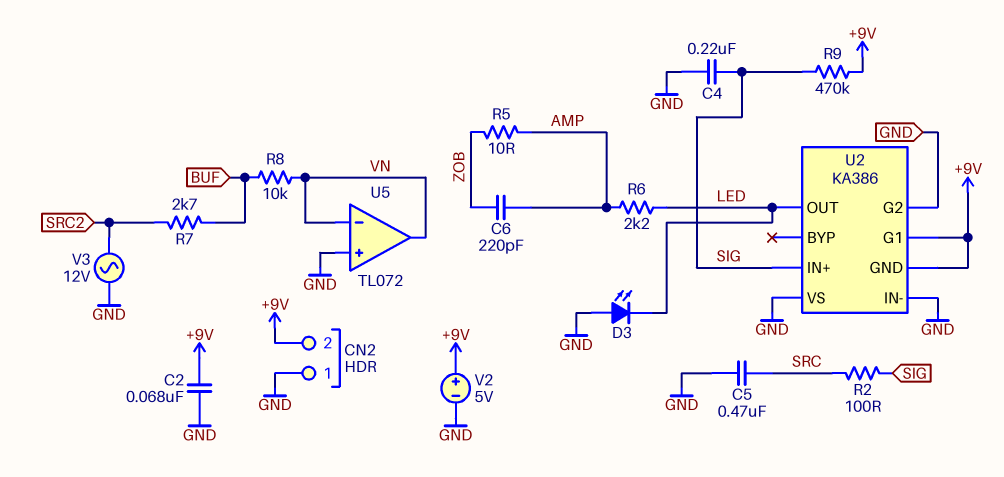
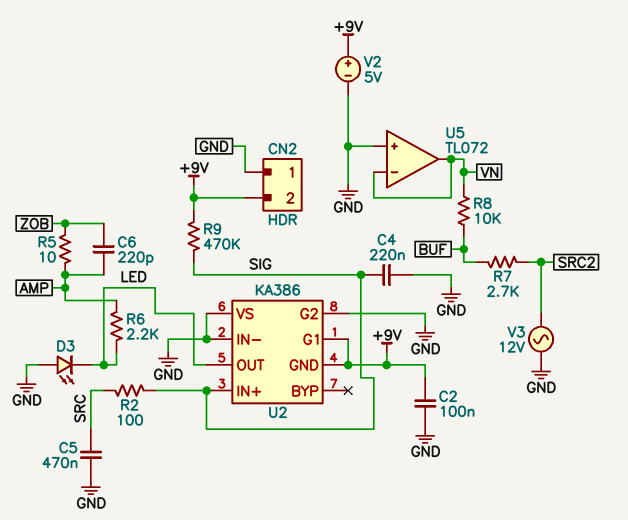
C2: 68nF (+9V, GND) -> 100nF (+9V, GND)

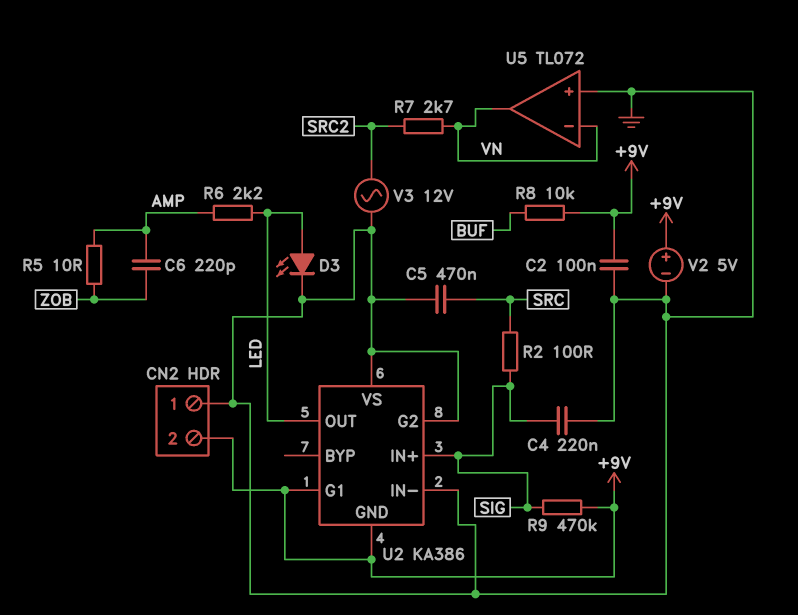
D3: LED (A GND, K LED) -> LED (A LED, K GND)
R7: 2.7k (BUF, SRC2) -> 2.7k (SRC2, VN)
R8: 10k (BUF, VN) -> 10k (+9V, BUF)

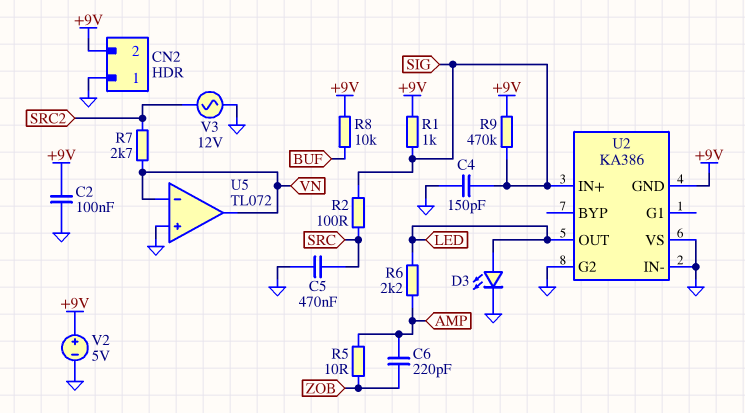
C4: 220nF (GND, SIG) -> 150pF (GND, SIG)
R1: none -> 1k (+9V, SIG)
U2 pin G1: +9V -> none

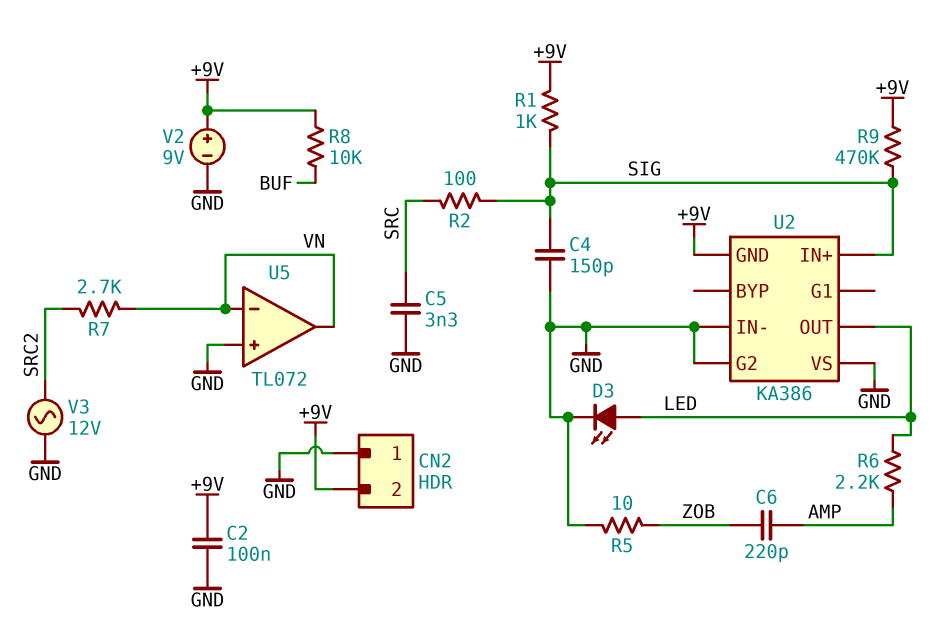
C5: 470nF (GND, SRC) -> 3.3nF (GND, SRC)
R5: 10 (AMP, ZOB) -> 10 (GND, ZOB)
V2: 5V (plus +9V, minus GND) -> 9V (plus +9V, minus GND)

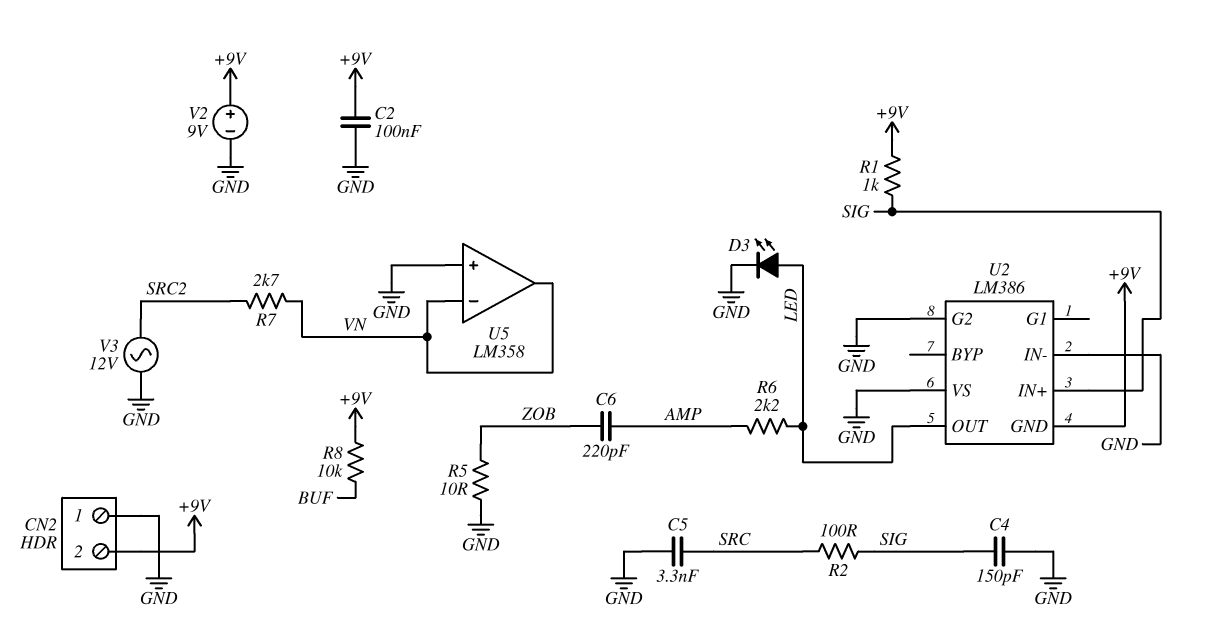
R9: 470k (+9V, SIG) -> none
U2: KA386 -> LM386
U5: TL072 -> LM358

